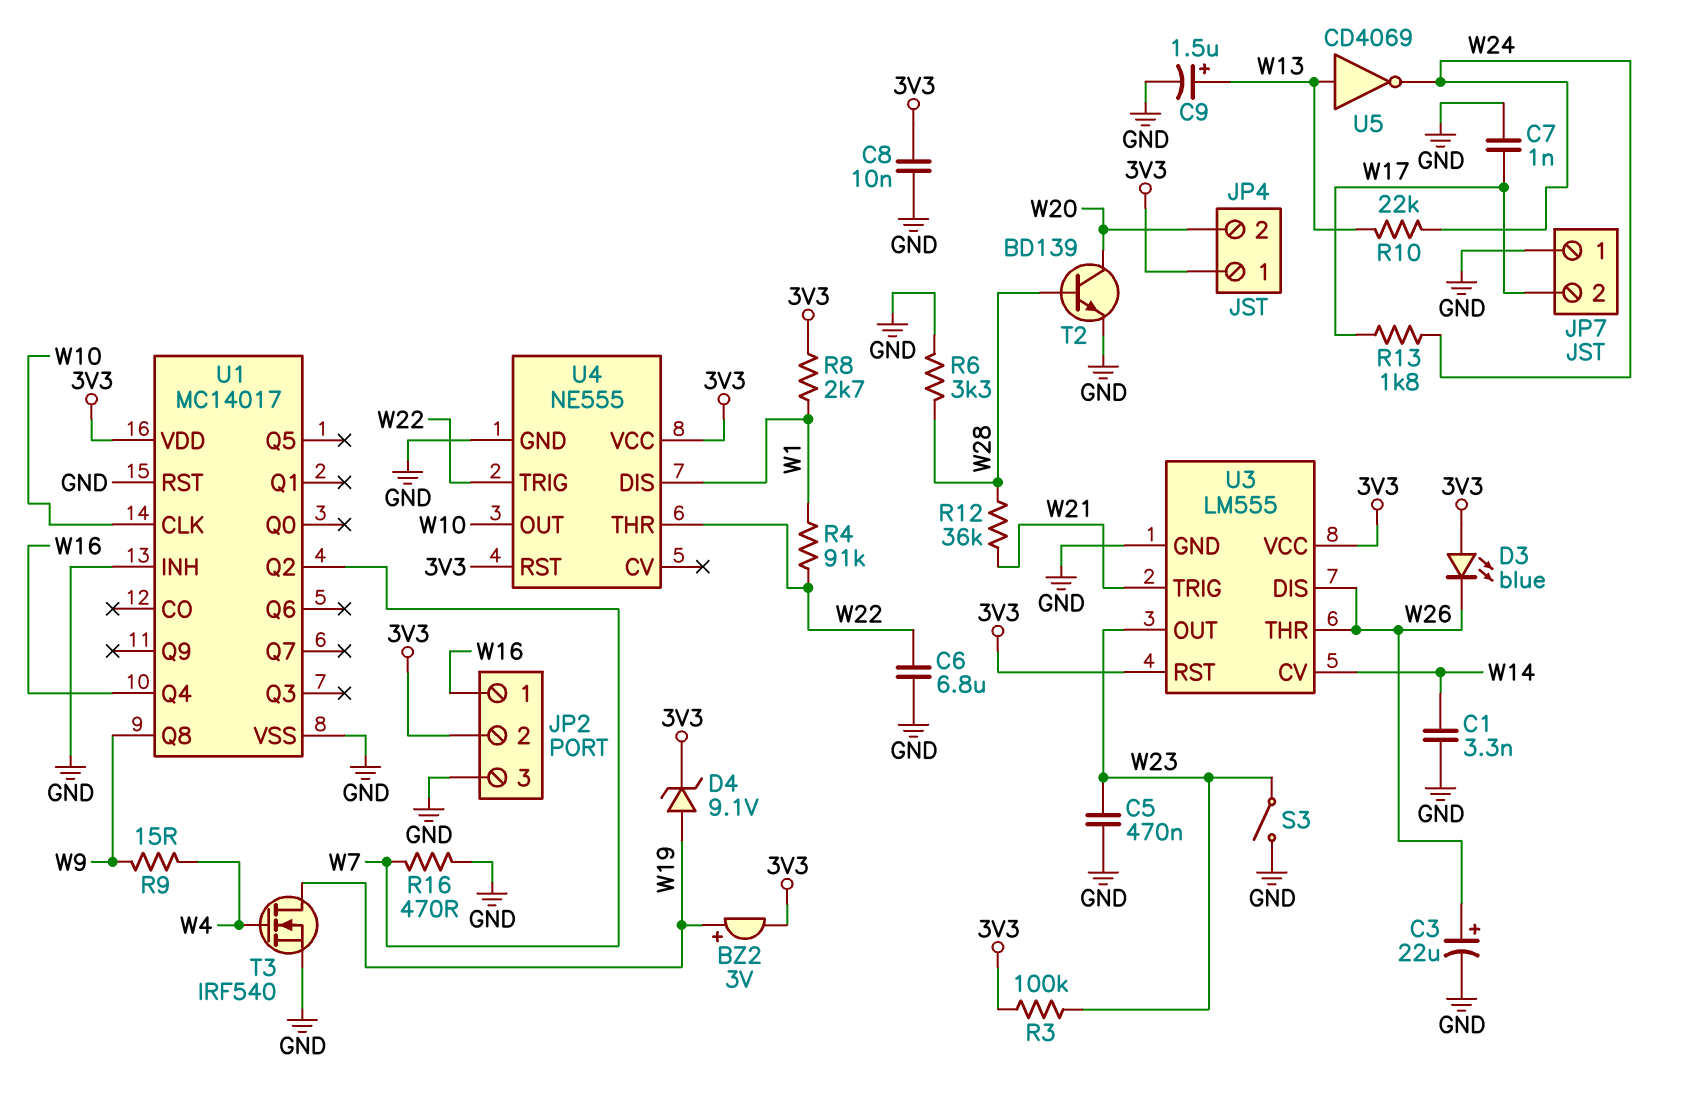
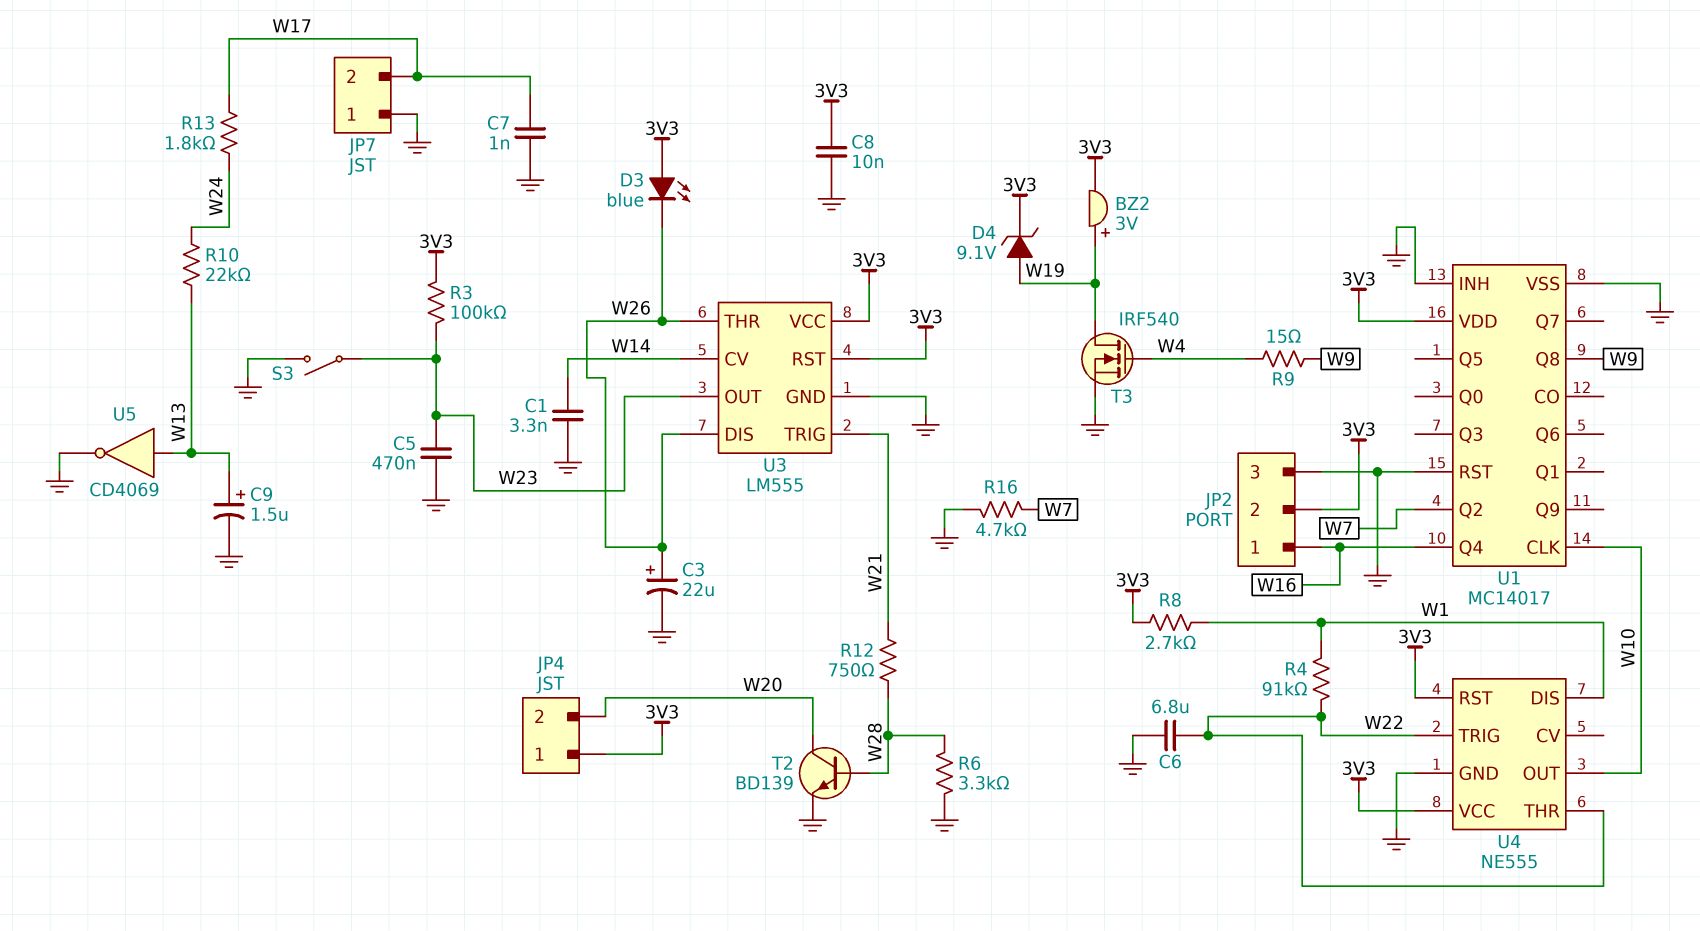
R12: 36k (W21, W28) -> 750 (W21, W28)
R16: 470 (GND, W7) -> 4.7k (GND, W7)
U5: NOT CD4069 (in W13, out W24) -> NOT CD4069 (in W13, out GND)

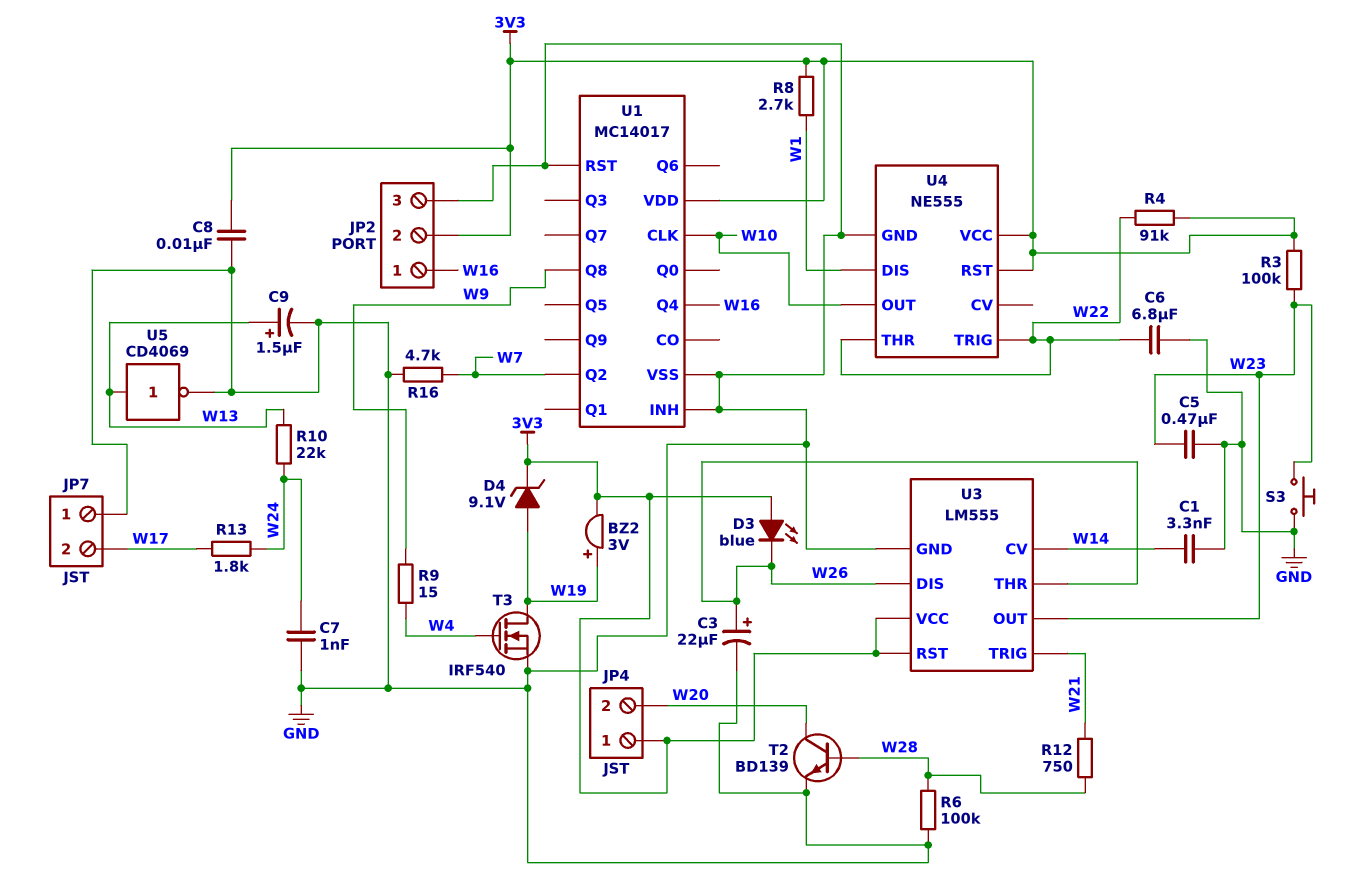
C7: 1nF (GND, W17) -> 1nF (GND, W24)
R4: 91k (W1, W22) -> 91k (3V3, W22)
R6: 3.3k (GND, W28) -> 100k (GND, W28)
S3: switch (GND, W23) -> button (GND, W23)

